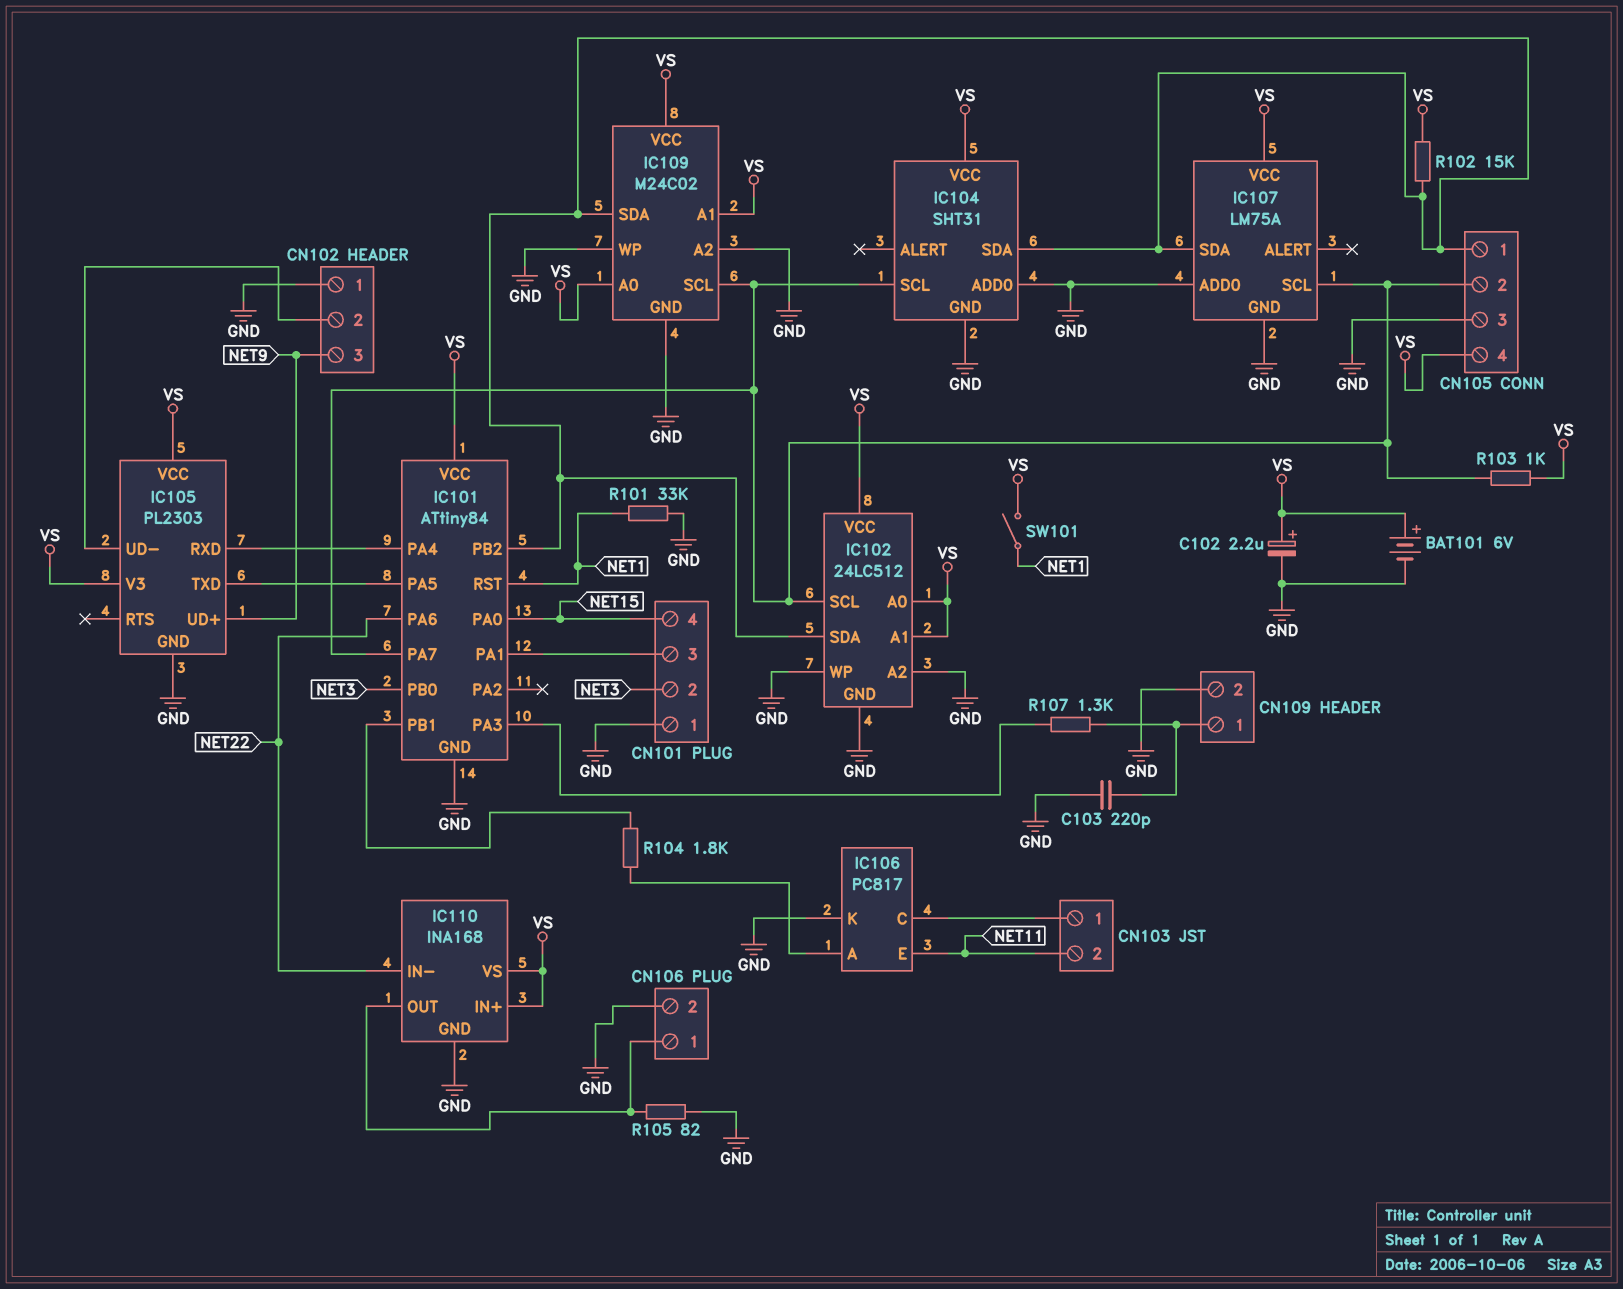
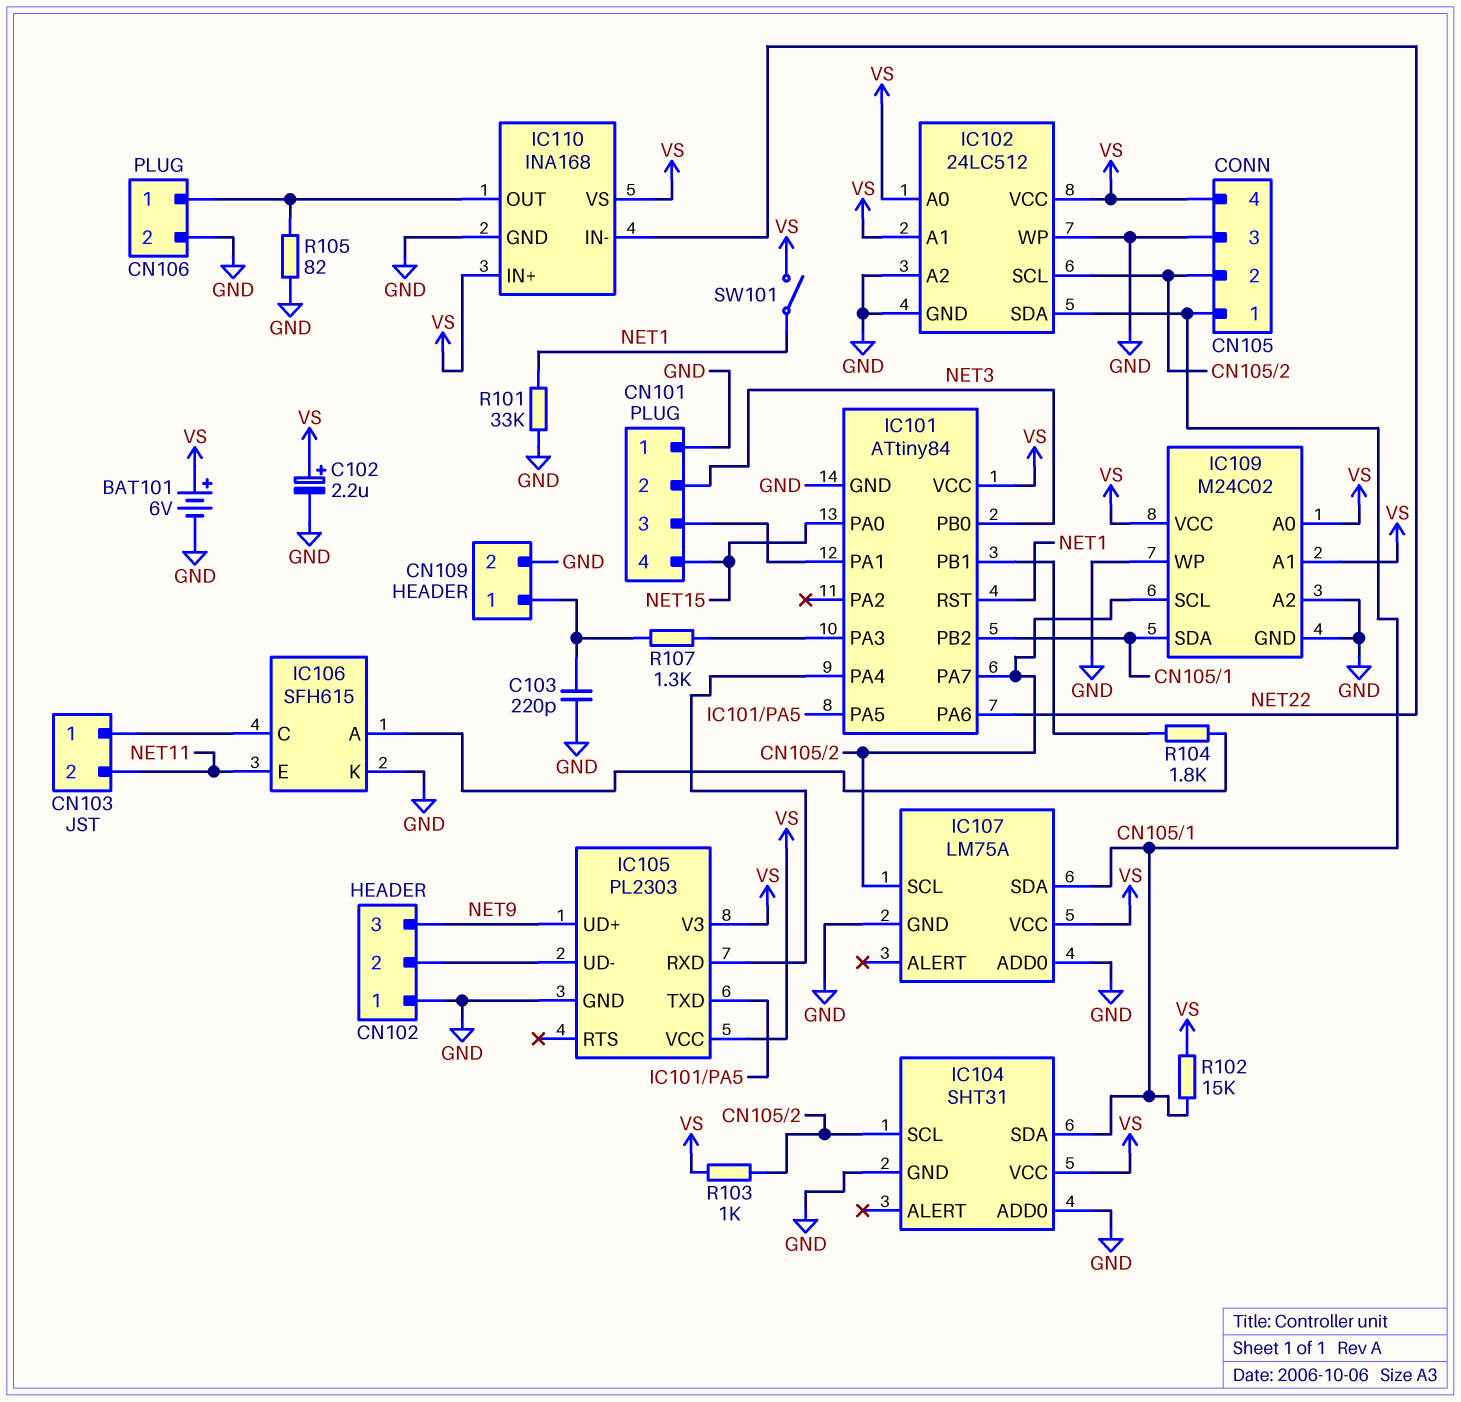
IC106: PC817 -> SFH615

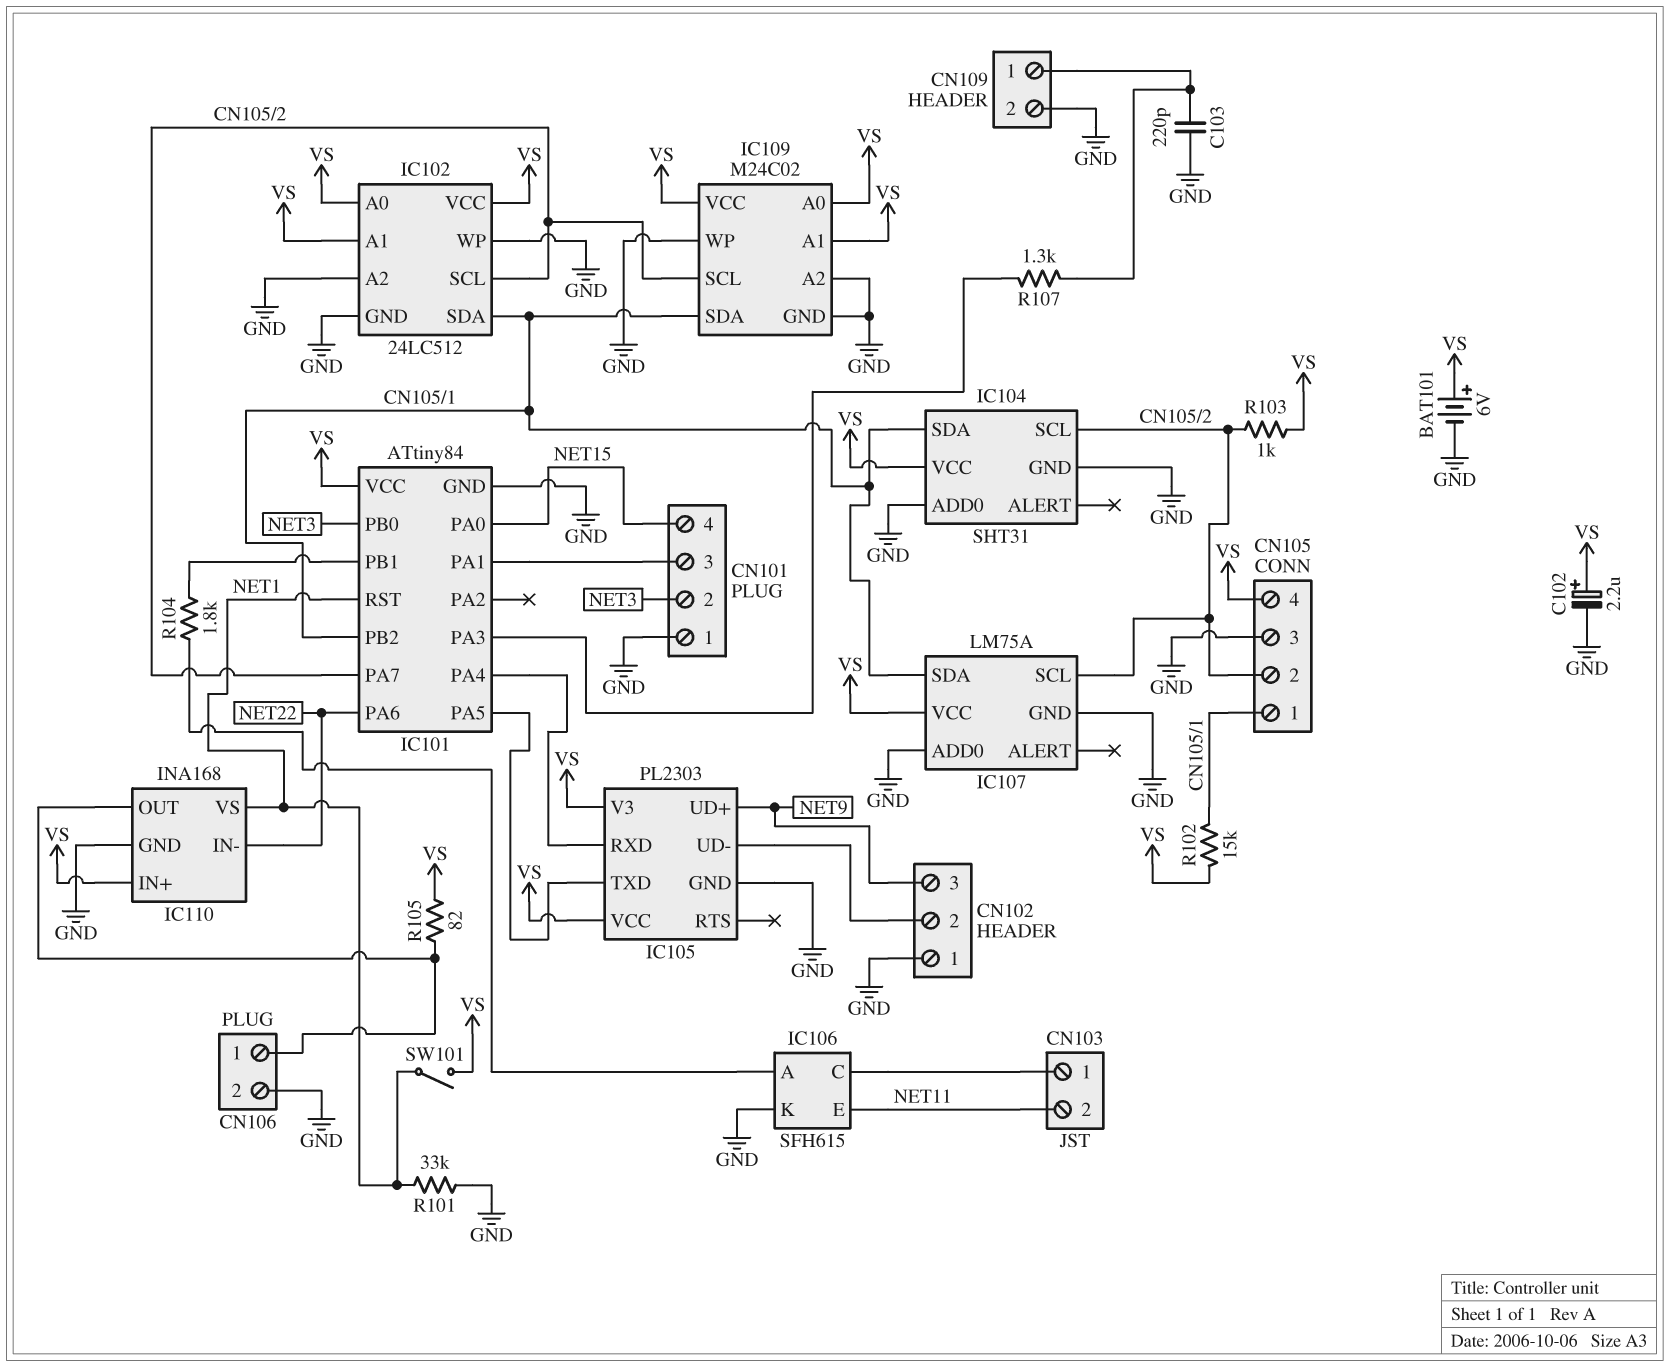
IC110 pin VS: VS -> NET1
R105: 82 (CN106/1, GND) -> 82 (CN106/1, VS)

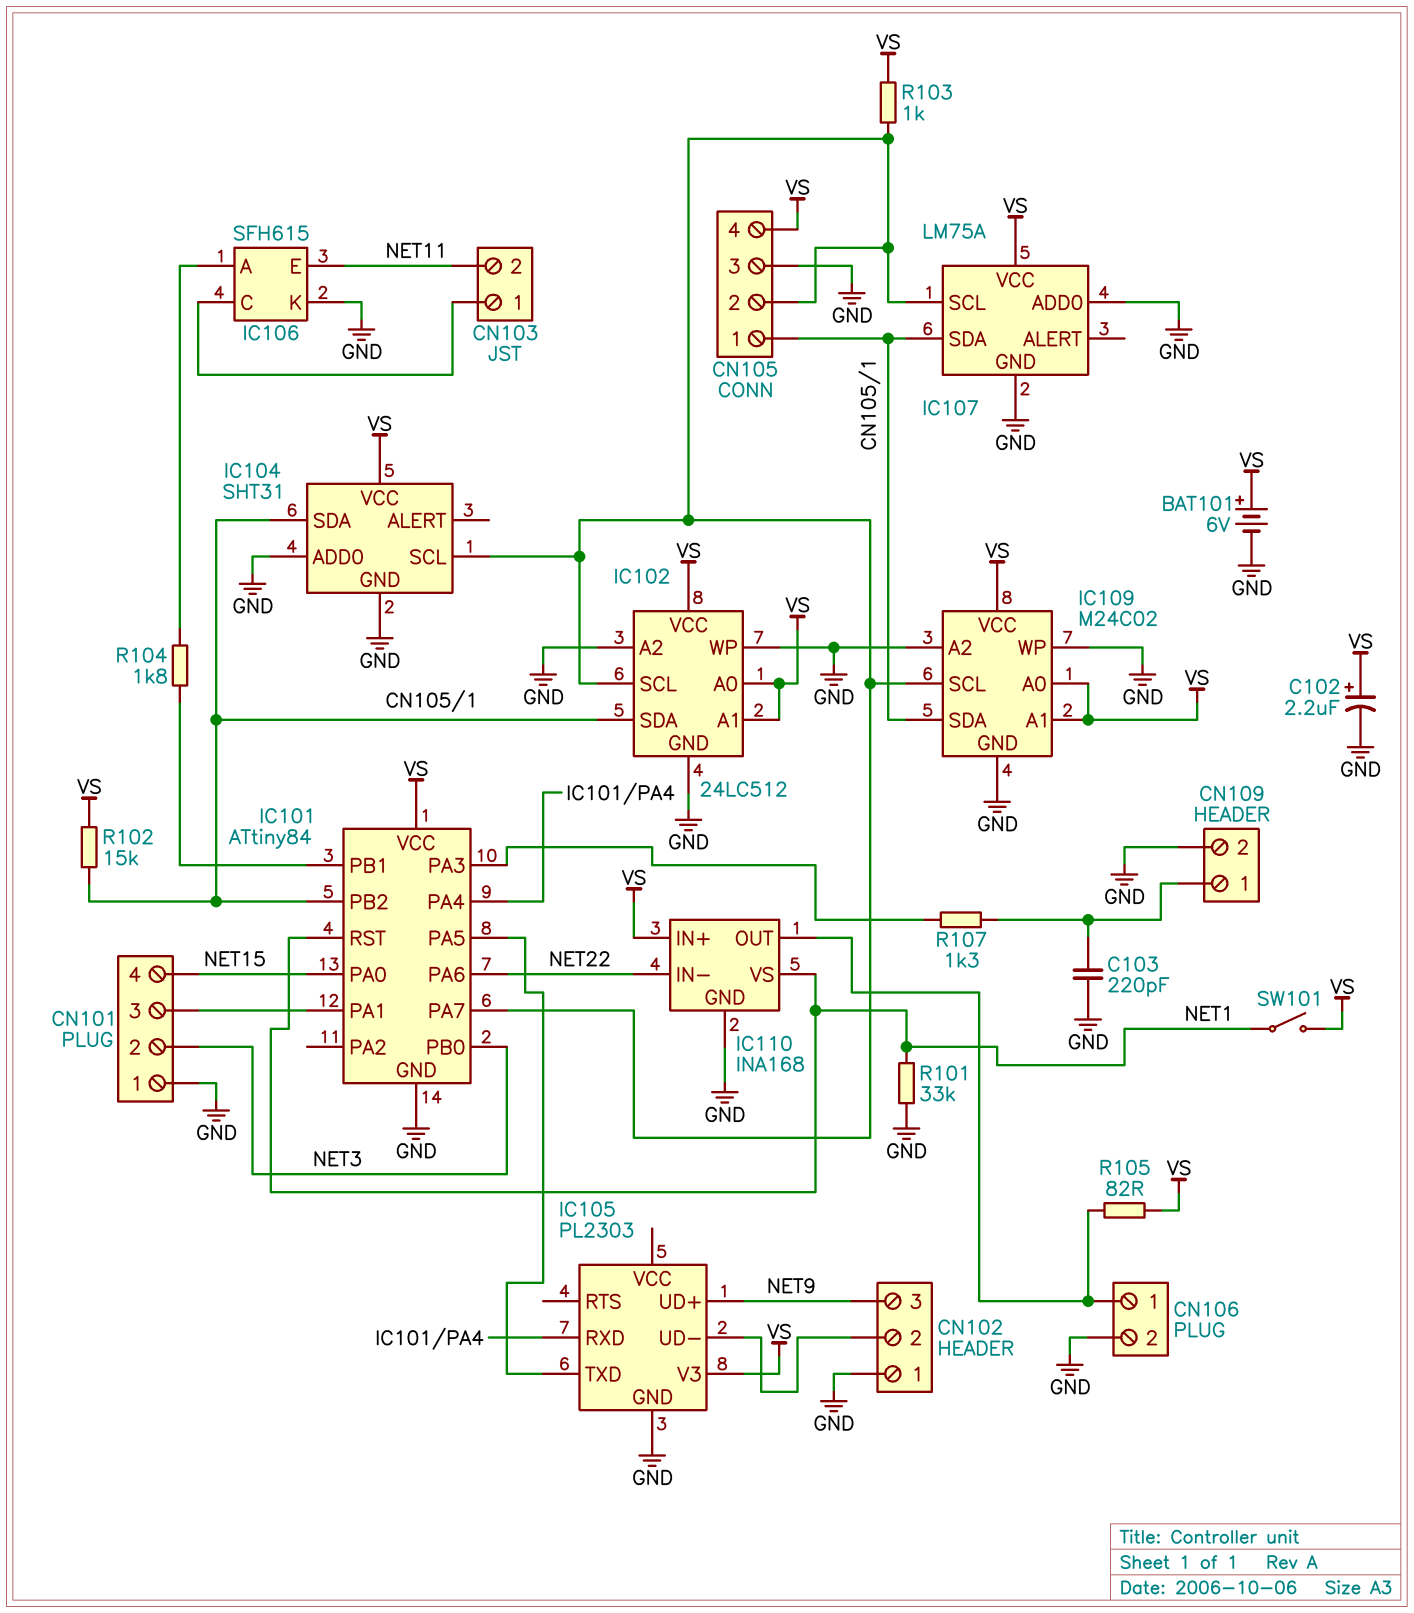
IC105 pin VCC: VS -> none

